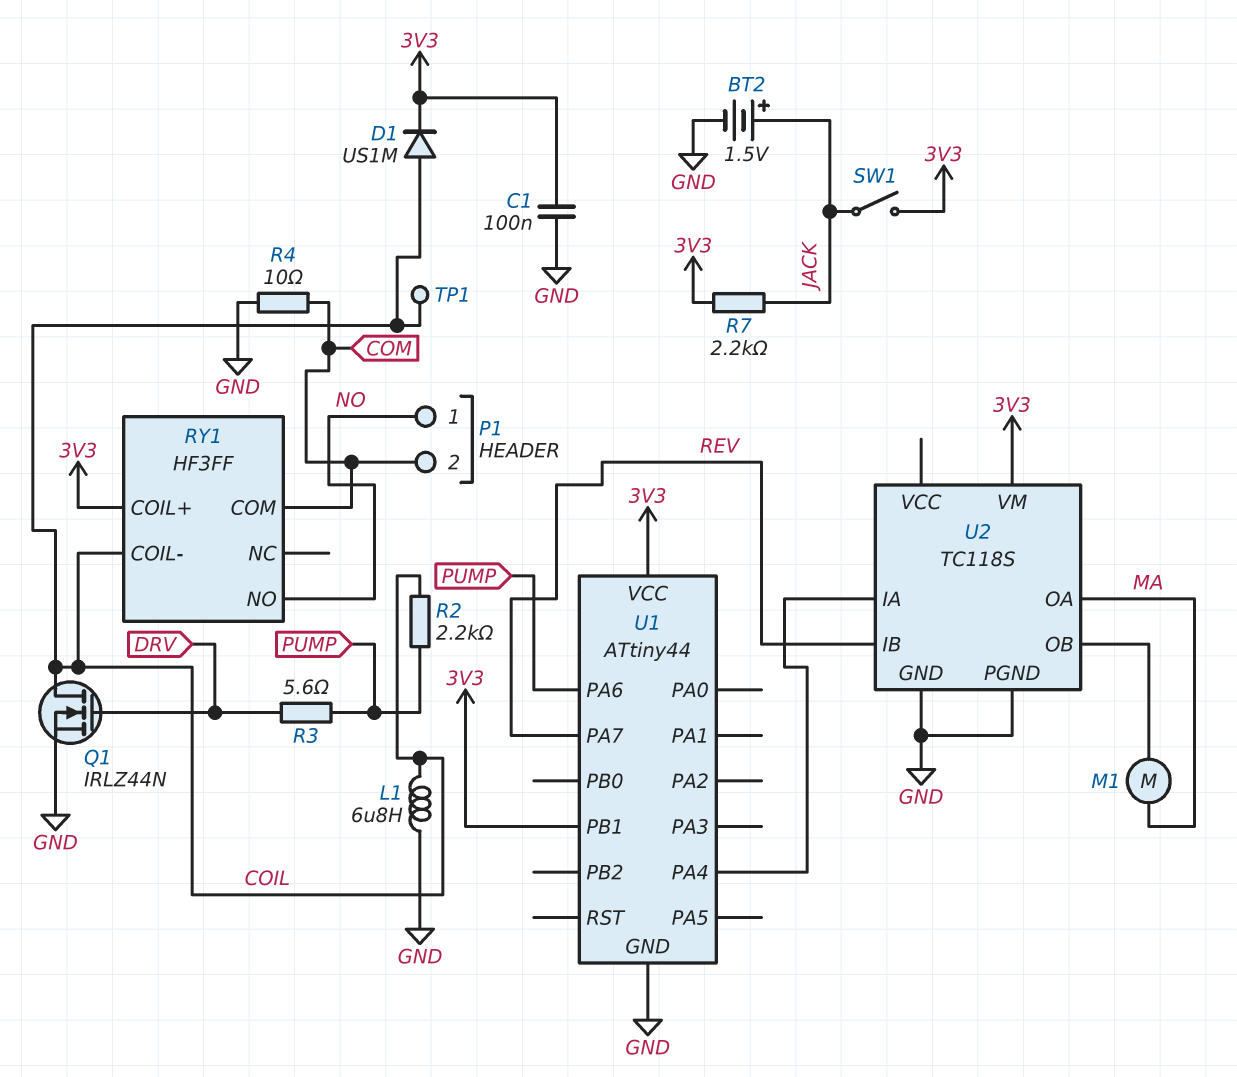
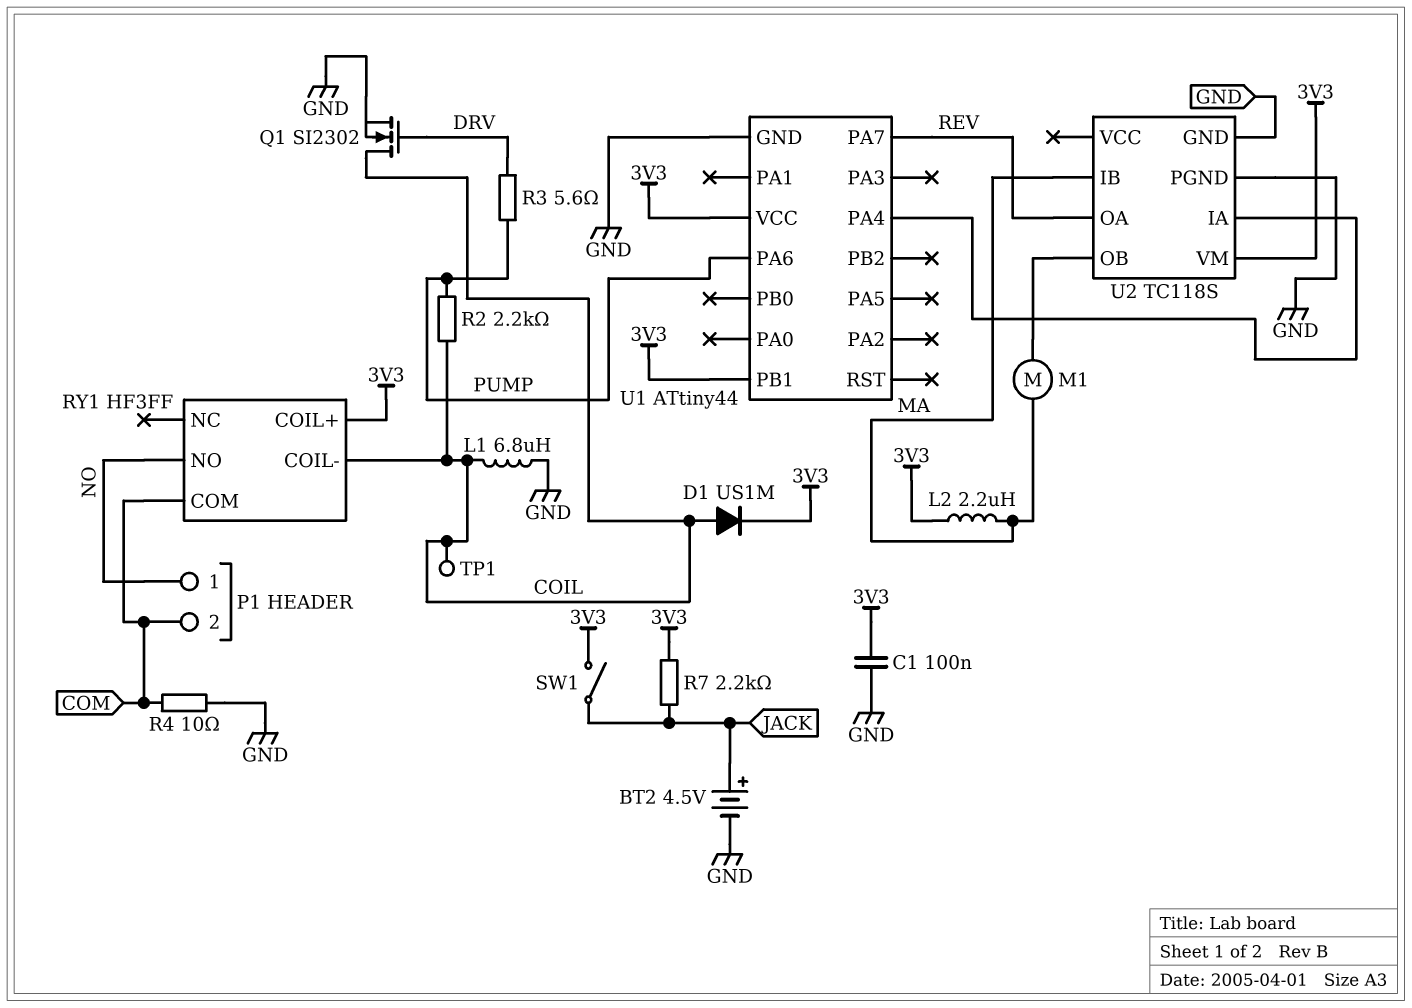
BT2: 1.5V (plus JACK, minus GND) -> 4.5V (plus JACK, minus GND)
L2: none -> 2.2uH (3V3, MA)
Q1: NMOS IRLZ44N (G DRV, D COIL, S GND) -> NMOS SI2302 (G DRV, D COIL, S GND)
U2 pin IB: REV -> MA
U2 pin OA: MA -> REV

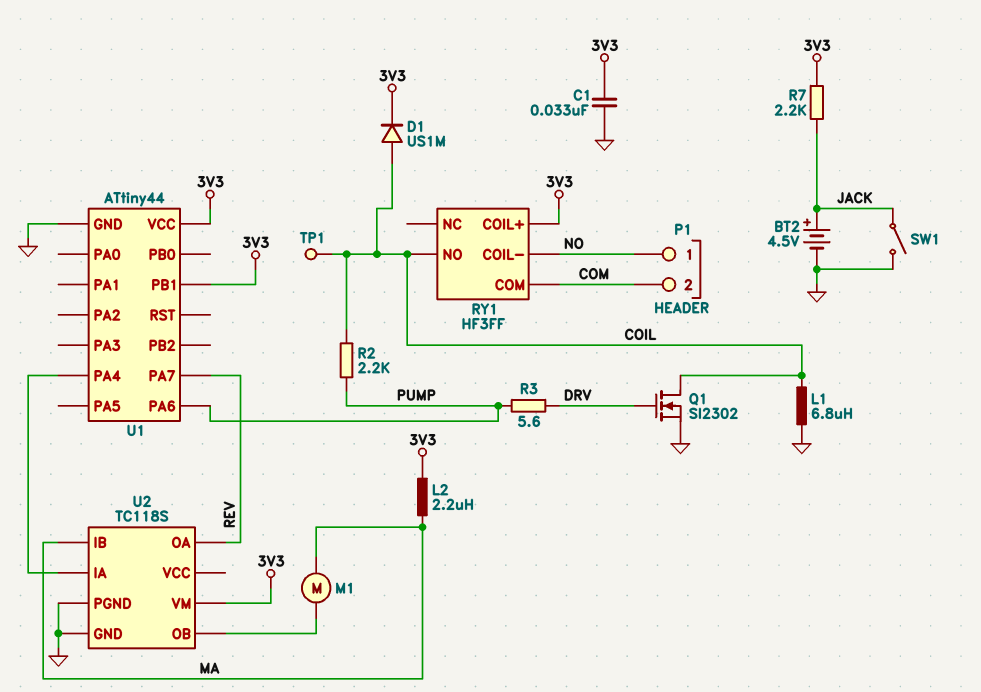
C1: 100nF (3V3, GND) -> 33nF (3V3, GND)
R4: 10 (COM, GND) -> none
RY1 pin COIL-: COIL -> NO
RY1 pin NO: NO -> COIL
SW1: switch (3V3, JACK) -> switch (GND, JACK)

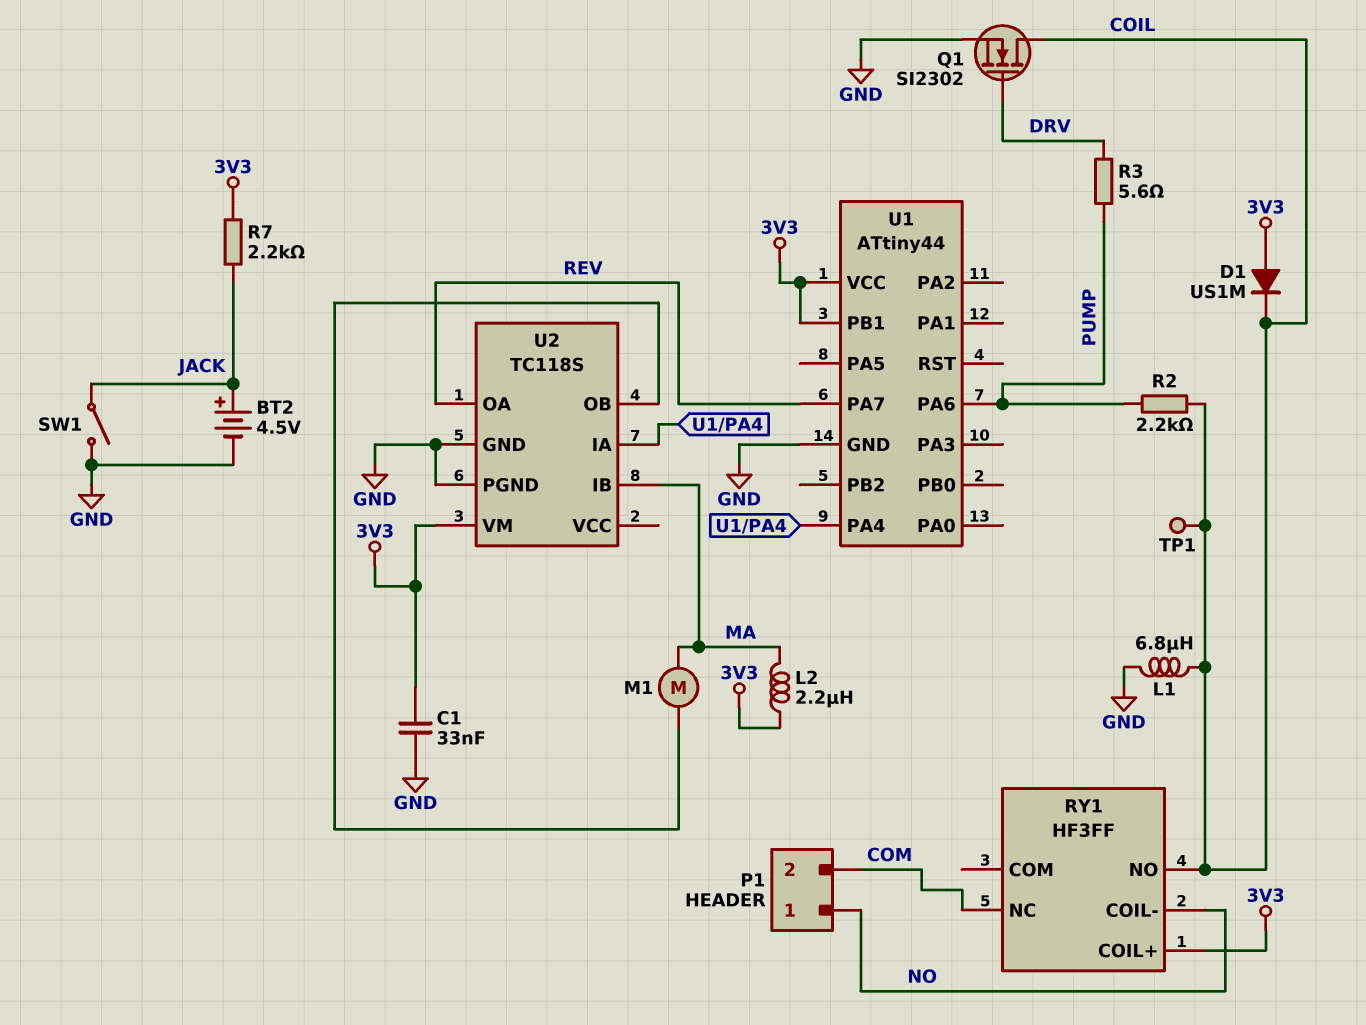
D1: diode US1M (A COIL, K 3V3) -> diode US1M (A 3V3, K COIL)
RY1 pin COM: COM -> none
RY1 pin NC: none -> COM

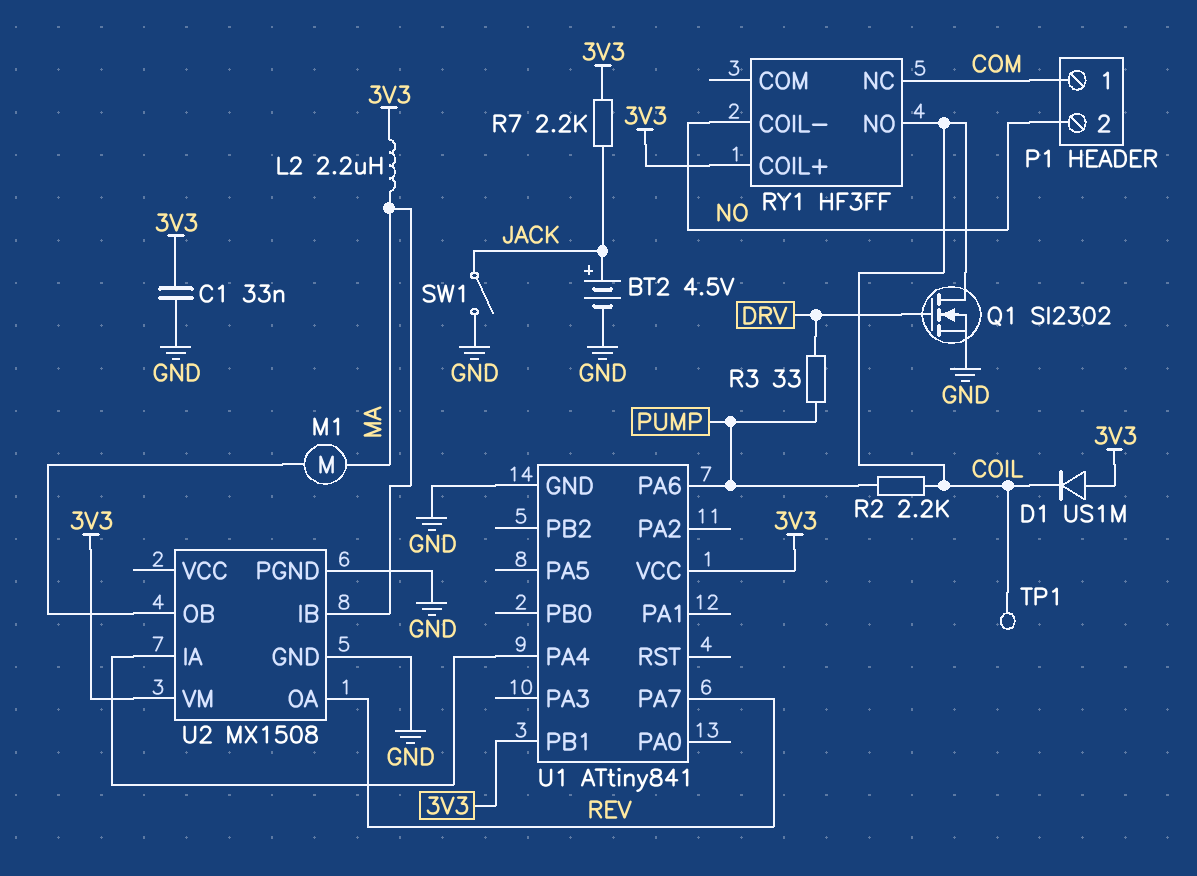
L1: 6.8uH (COIL, GND) -> none
P1 pin 1: NO -> COM
P1 pin 2: COM -> NO
R3: 5.6 (DRV, PUMP) -> 33 (DRV, PUMP)
U1: ATtiny44 -> ATtiny841
U2: TC118S -> MX1508

